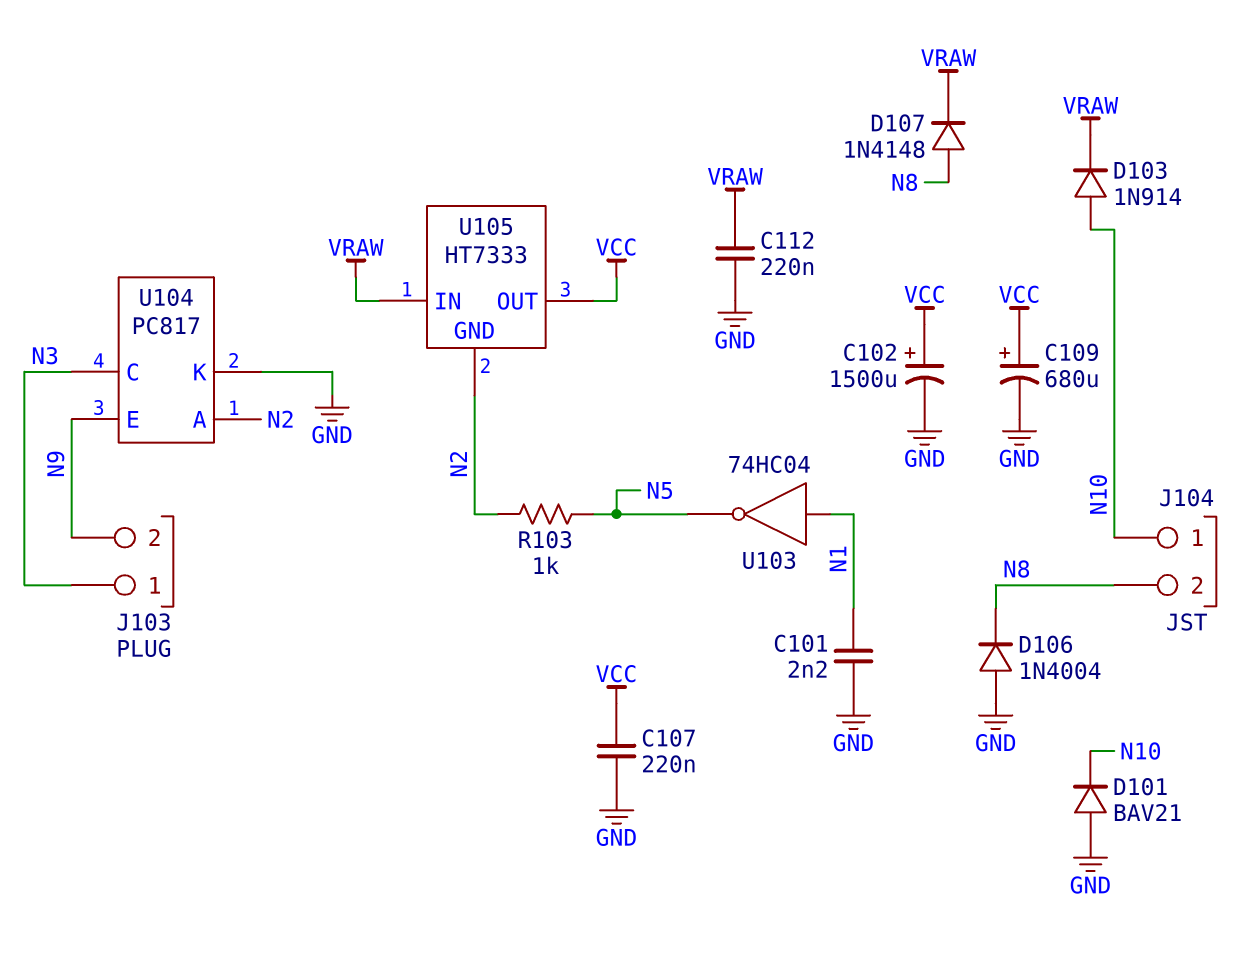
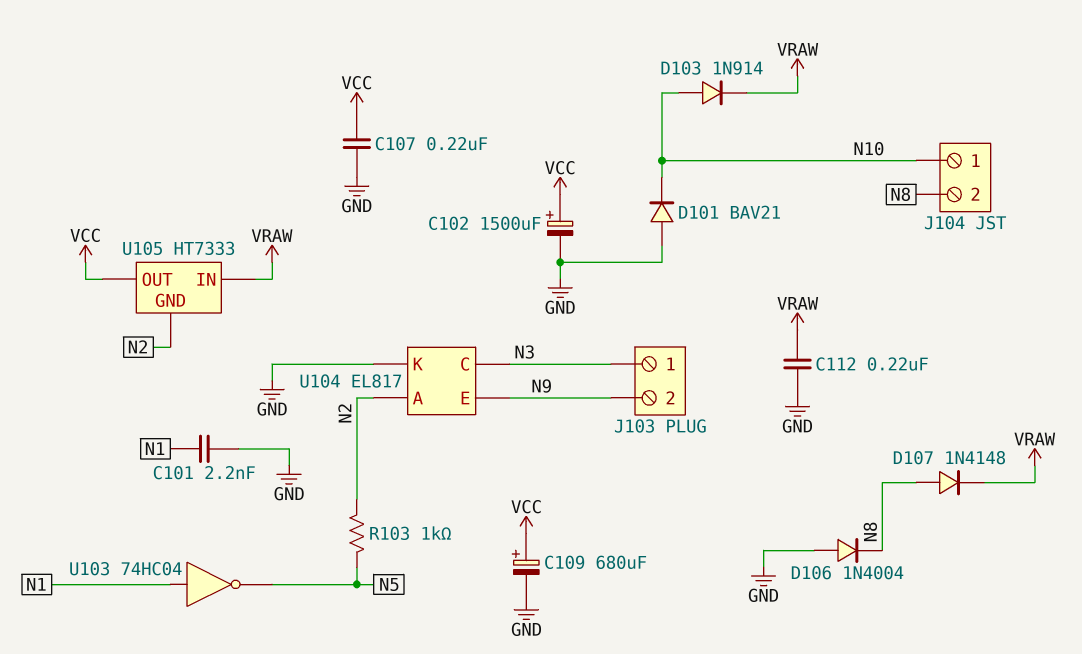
U104: PC817 -> EL817

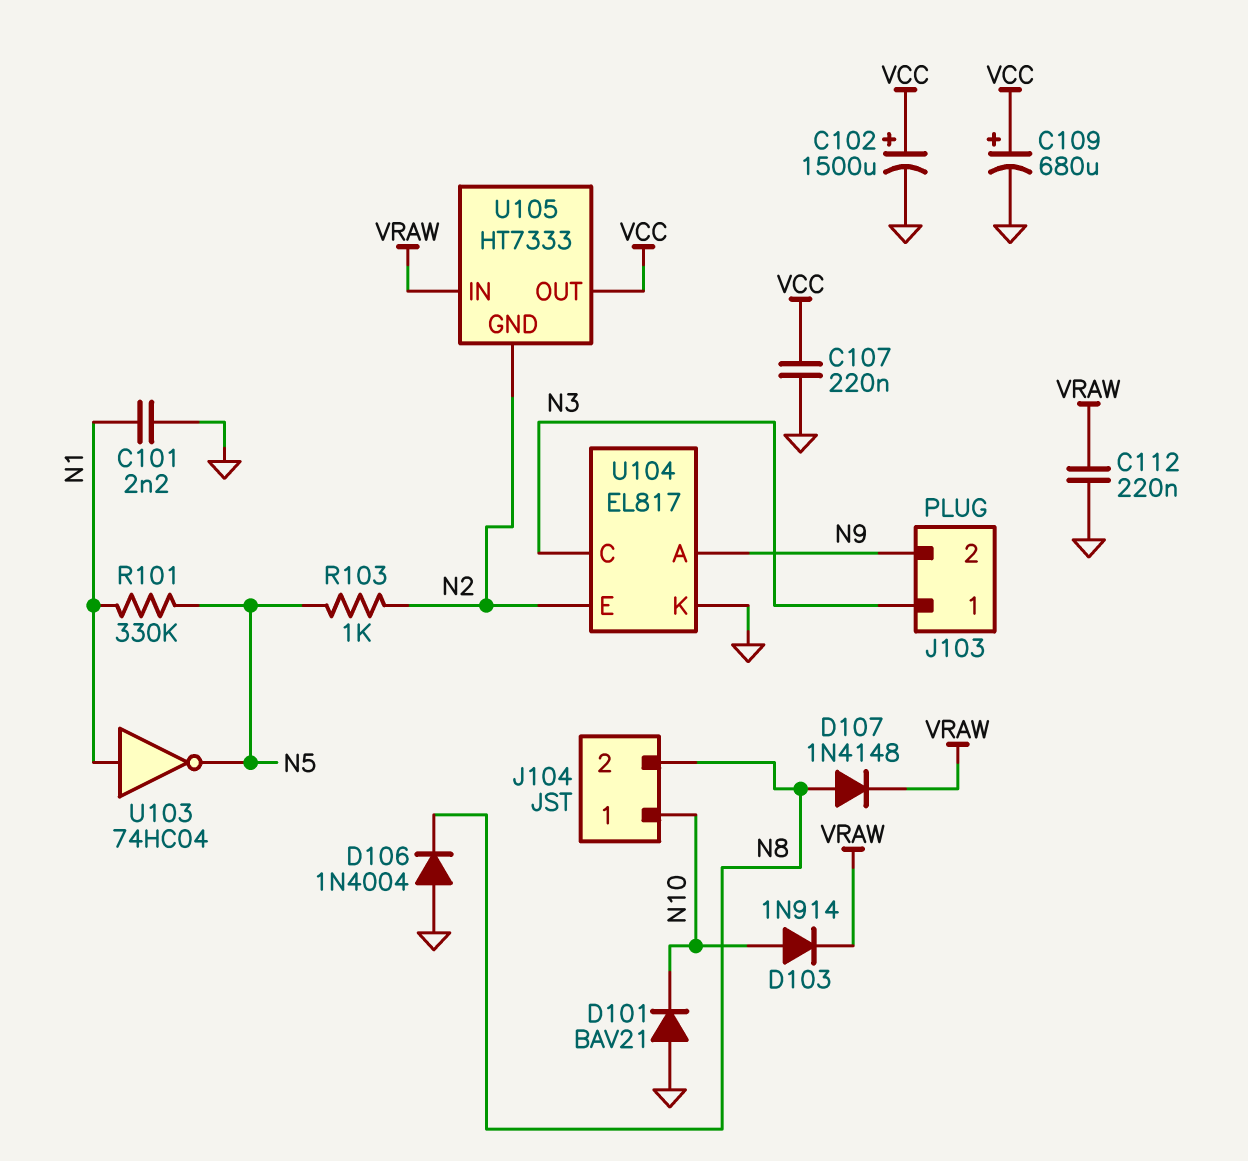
R101: none -> 330k (N1, N5)
U104 pin A: N2 -> N9
U104 pin E: N9 -> N2

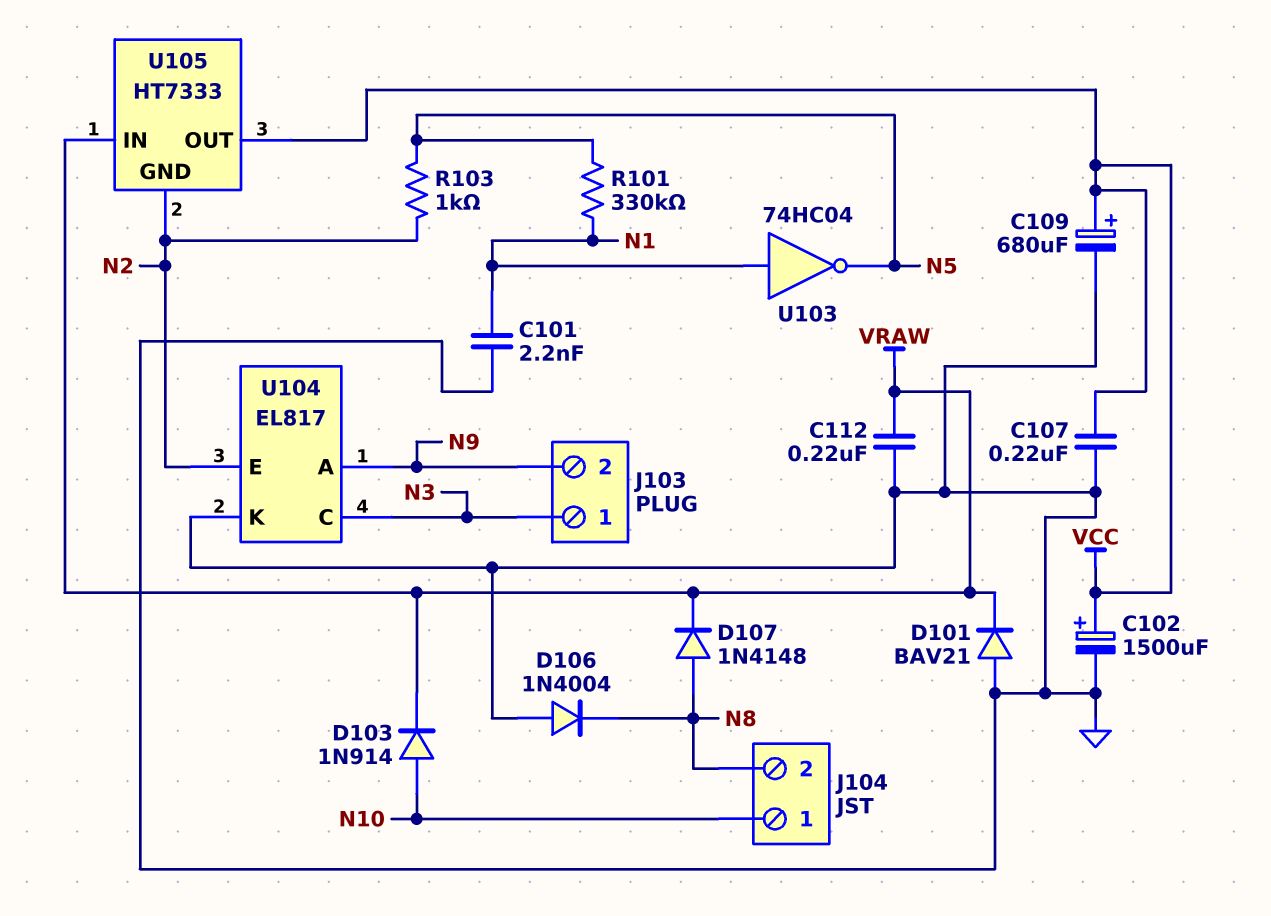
D101: diode BAV21 (A GND, K N10) -> diode BAV21 (A GND, K VRAW)

